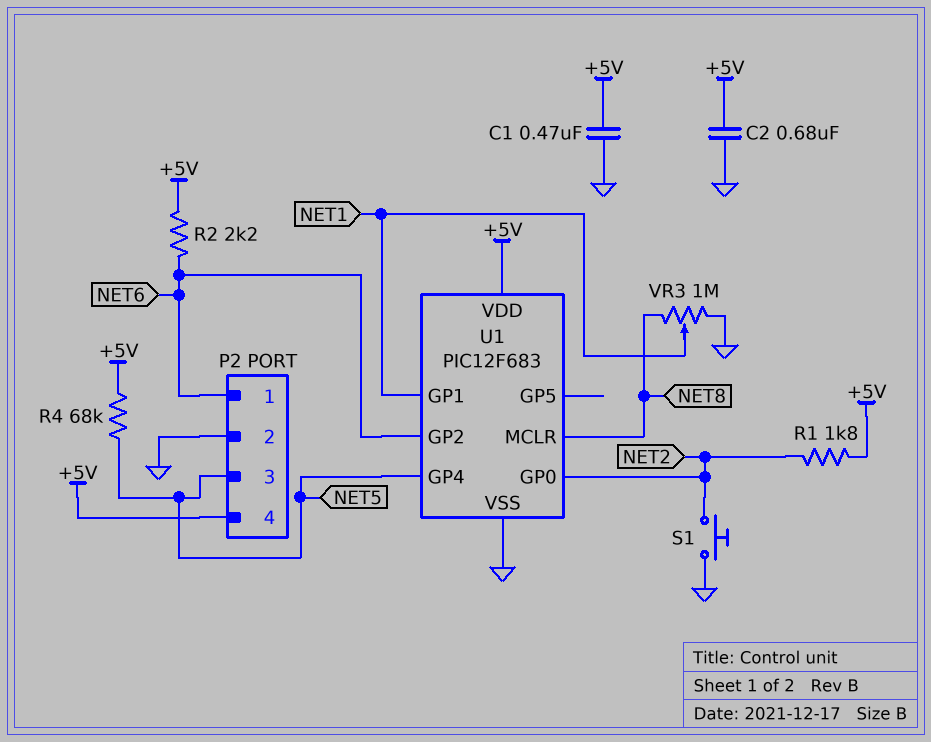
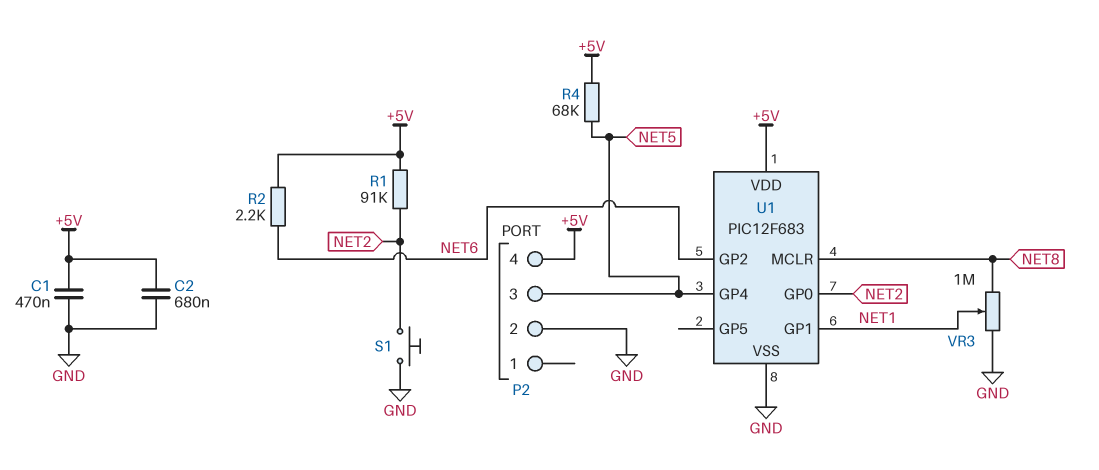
P2 pin 1: NET6 -> none
R1: 1.8k (+5V, NET2) -> 91k (+5V, NET2)

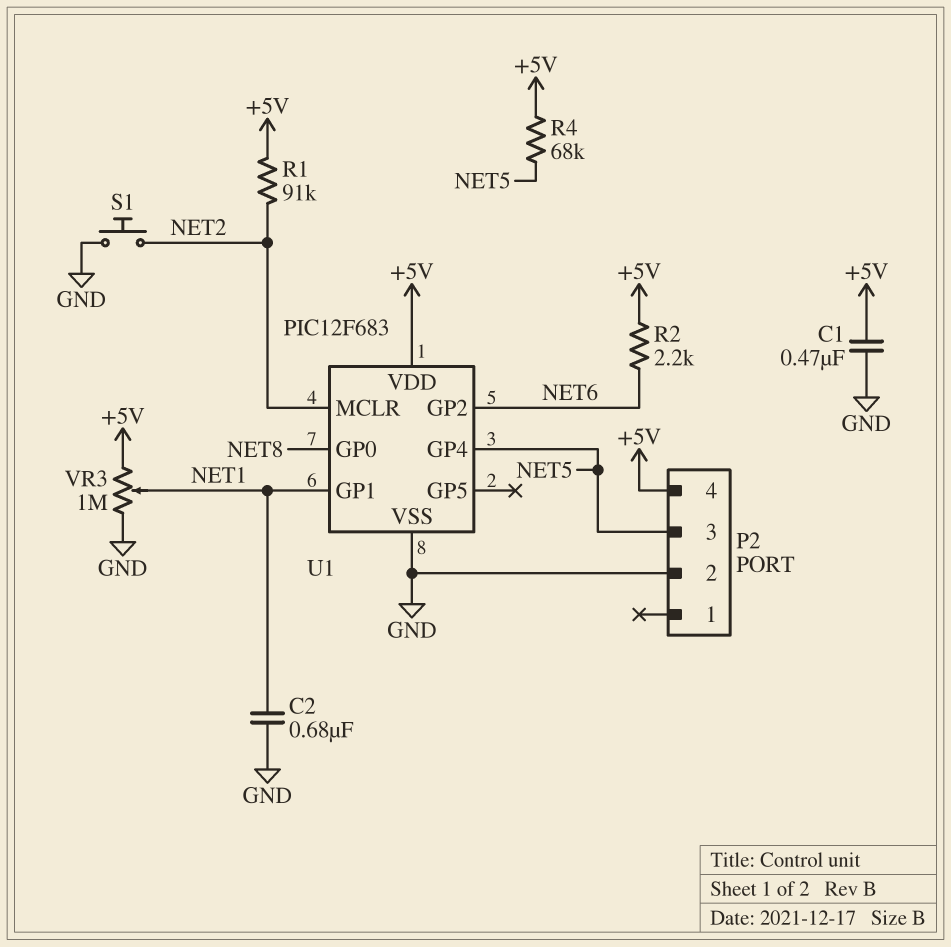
C2: 680nF (+5V, GND) -> 680nF (GND, NET1)
U1 pin GP0: NET2 -> NET8
U1 pin MCLR: NET8 -> NET2
VR3: 1M (GND, NET8, wiper NET1) -> 1M (+5V, GND, wiper NET1)

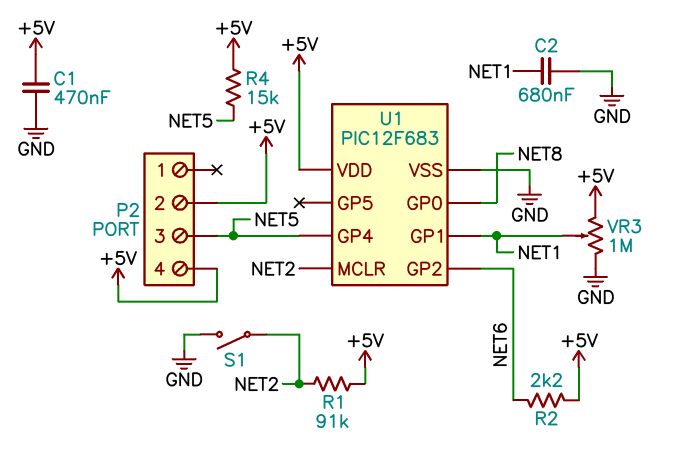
P2 pin 2: GND -> +5V
R4: 68k (+5V, NET5) -> 15k (+5V, NET5)
S1: button (GND, NET2) -> switch (GND, NET2)

